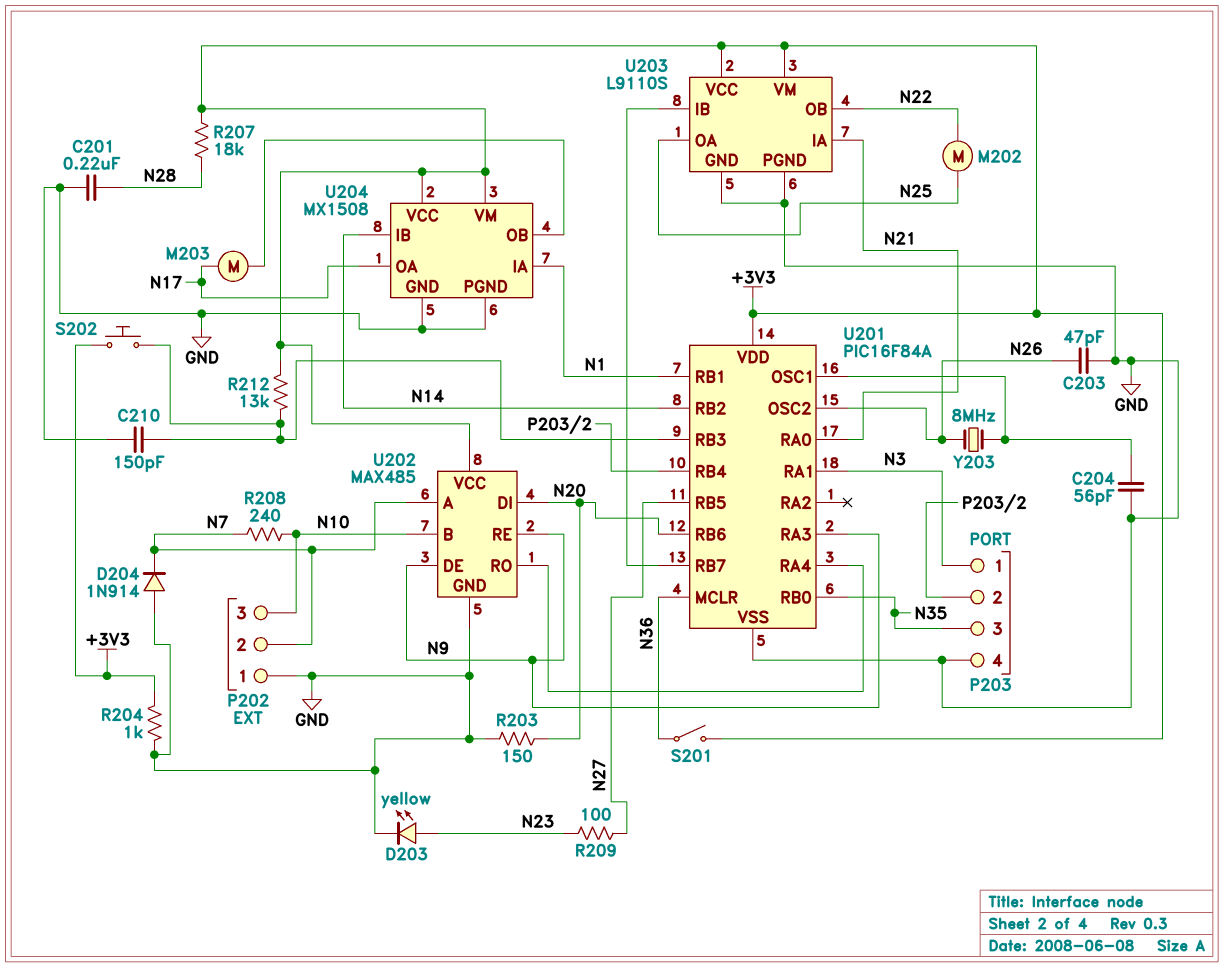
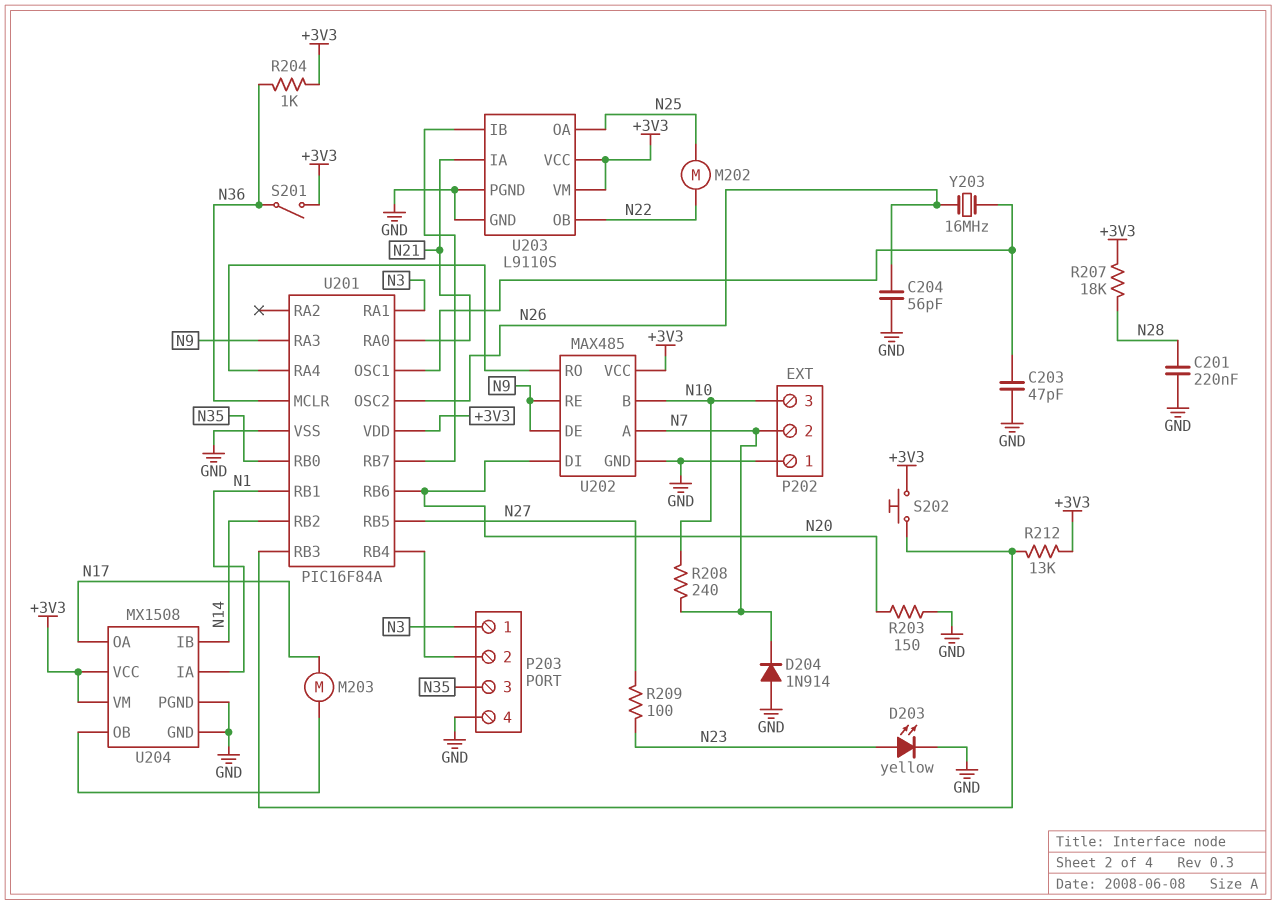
C203: 47pF (GND, N26) -> 47pF (GND, U201/OSC1)
C204: 56pF (GND, U201/OSC1) -> 56pF (GND, N26)
C210: 150pF (GND, U201/RB3) -> none
R204: 1k (+3V3, GND) -> 1k (+3V3, N36)
Y203: 8MHz (N26, U201/OSC1) -> 16MHz (N26, U201/OSC1)

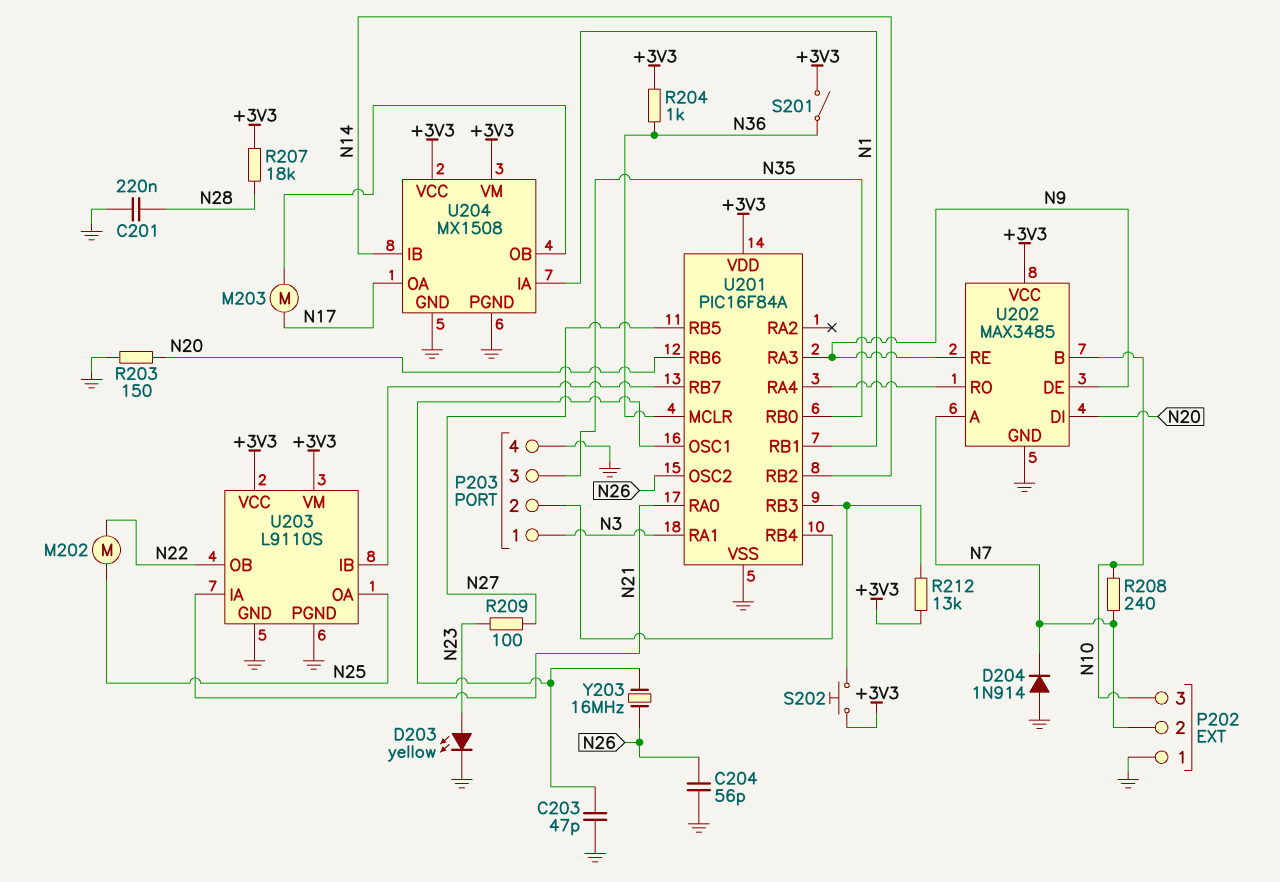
U202: MAX485 -> MAX3485

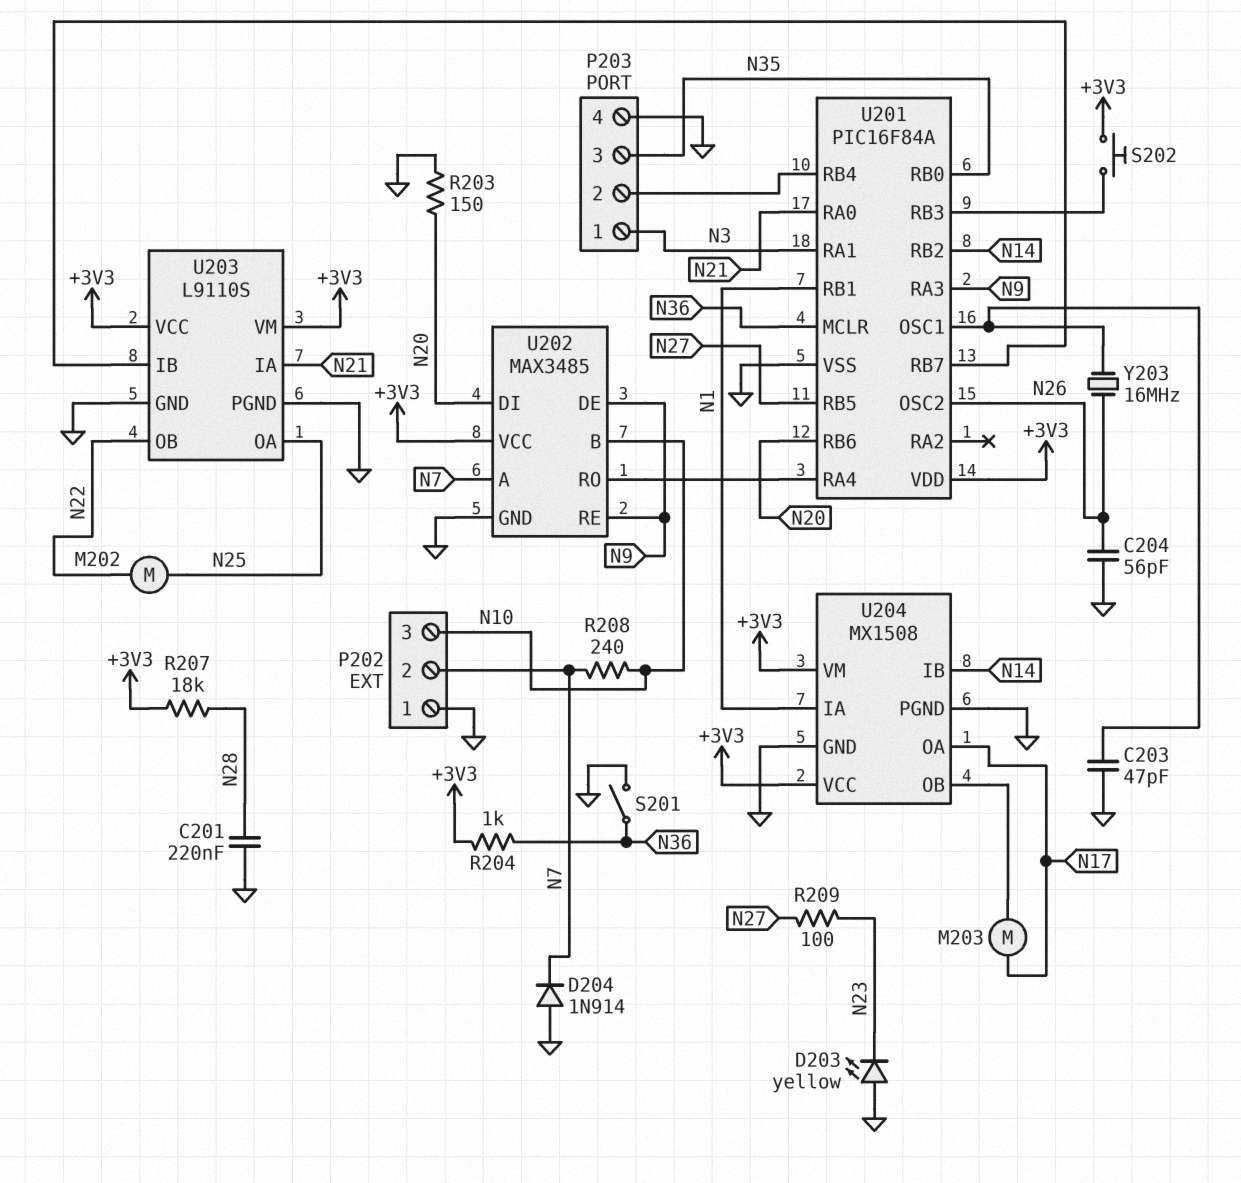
D203: LED yellow (A N23, K GND) -> LED yellow (A GND, K N23)
R212: 13k (+3V3, U201/RB3) -> none
S201: switch (+3V3, N36) -> switch (GND, N36)

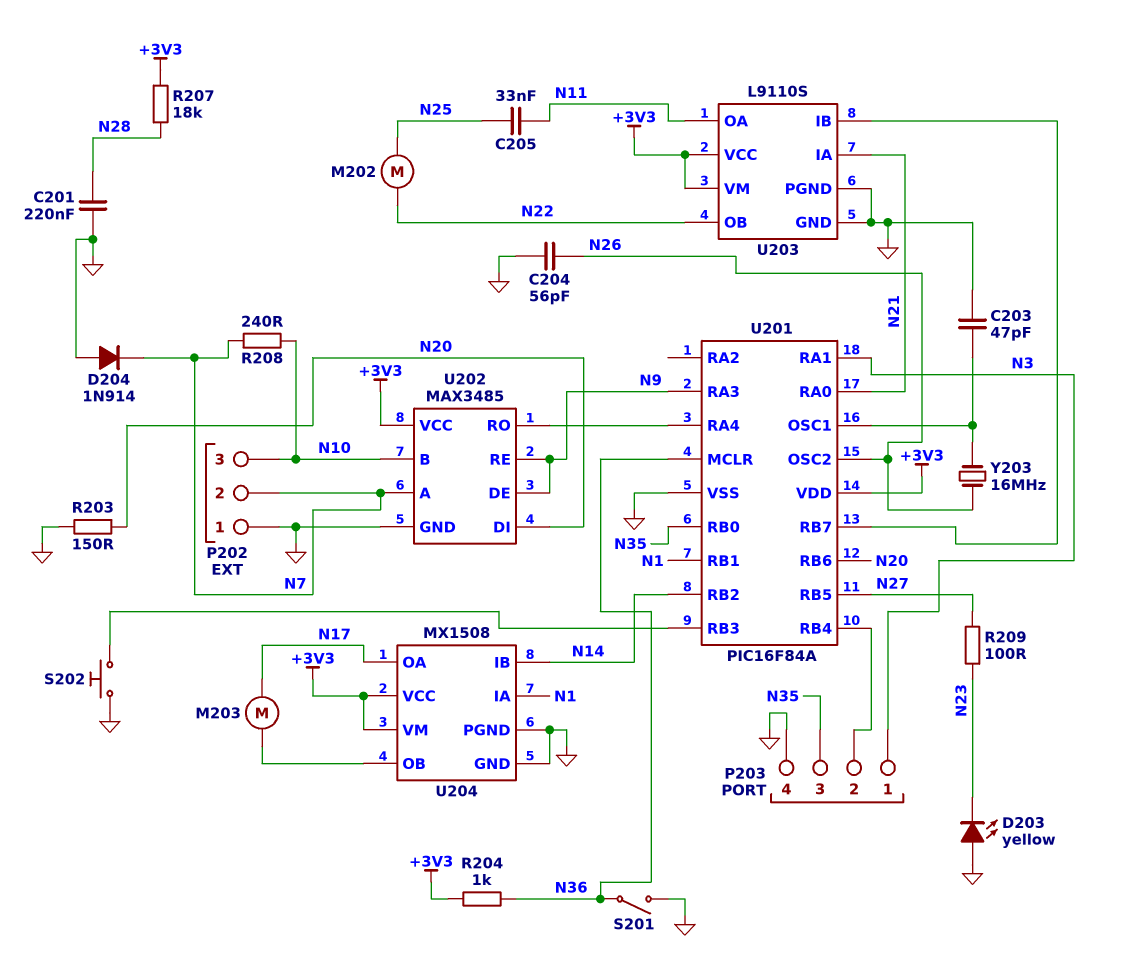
C205: none -> 33nF (N11, N25)
S202: button (+3V3, U201/RB3) -> button (GND, U201/RB3)
U203 pin OA: N25 -> N11

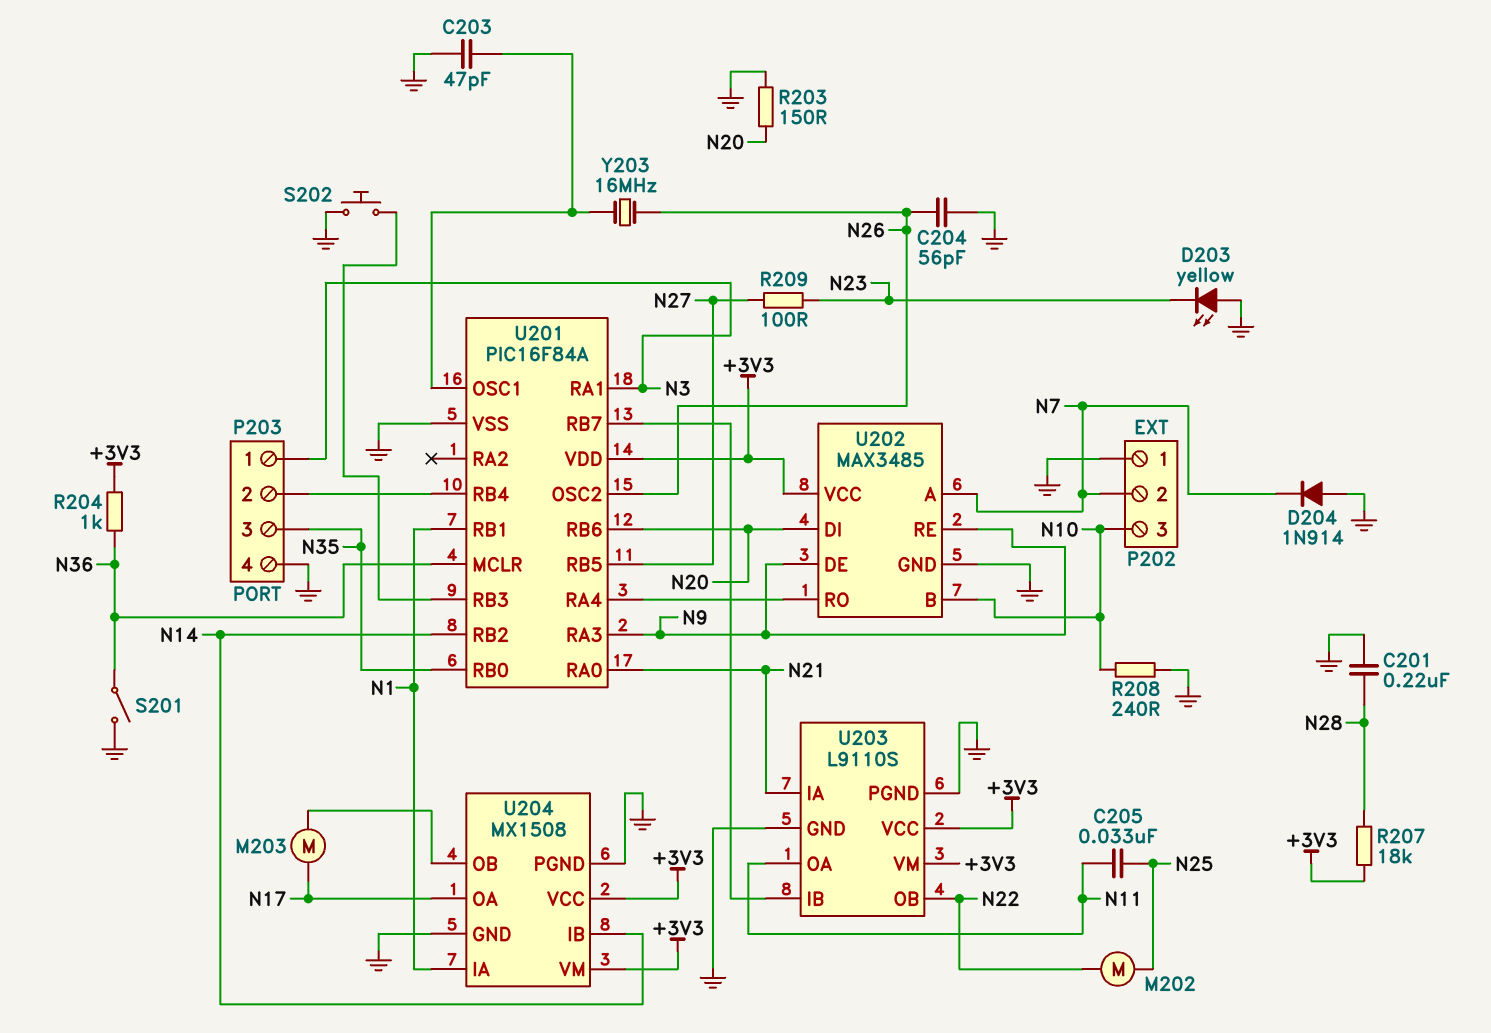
R208: 240 (N7, N10) -> 240 (GND, N10)

